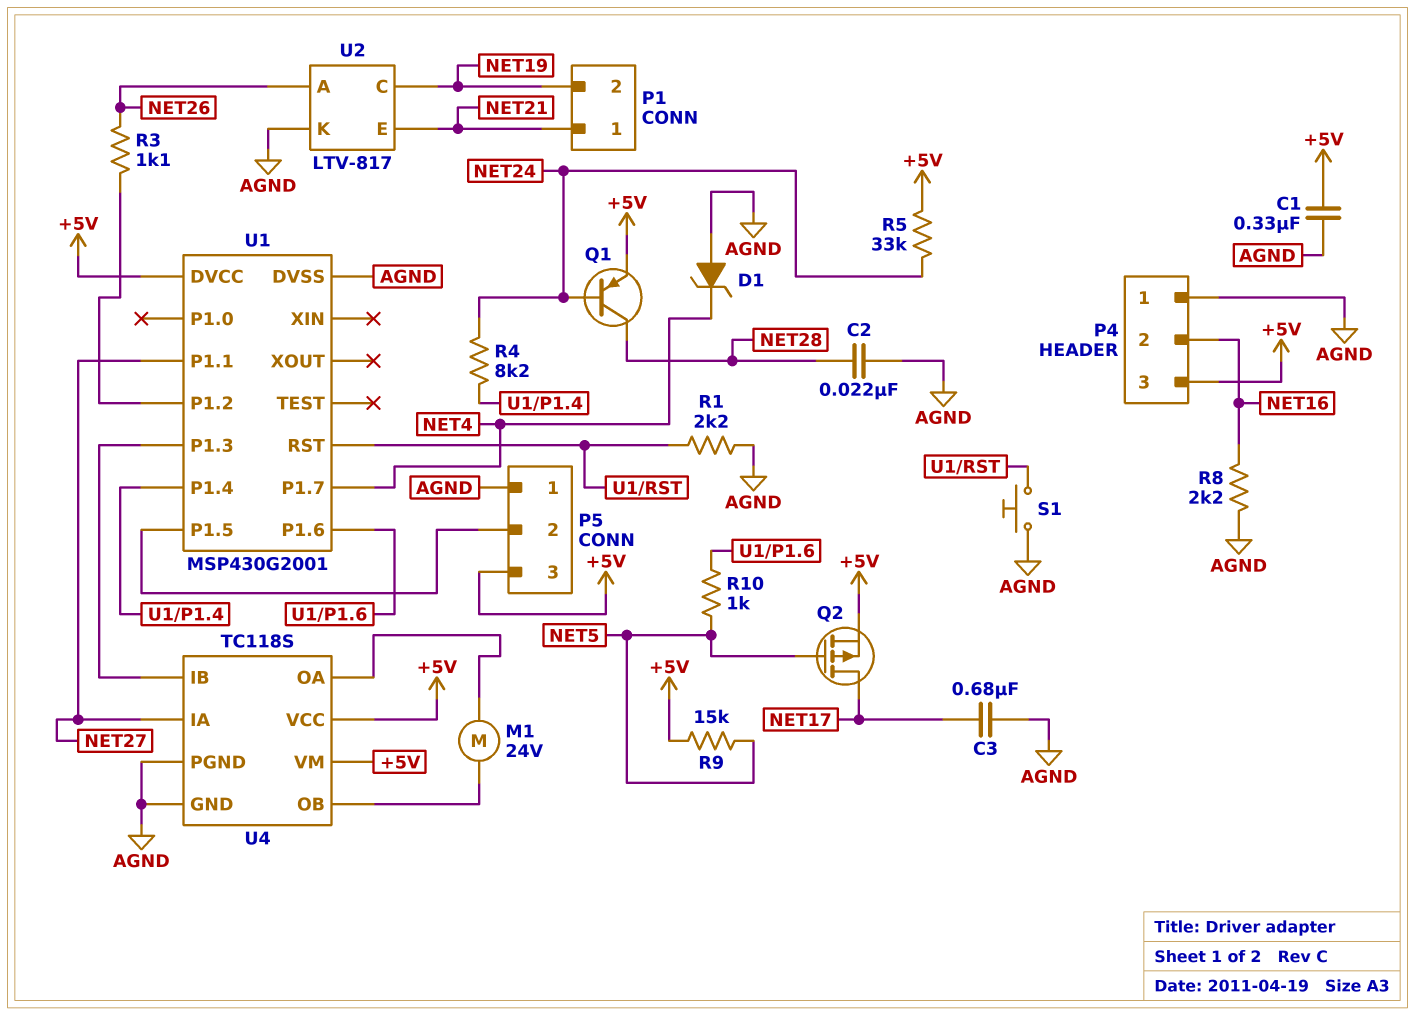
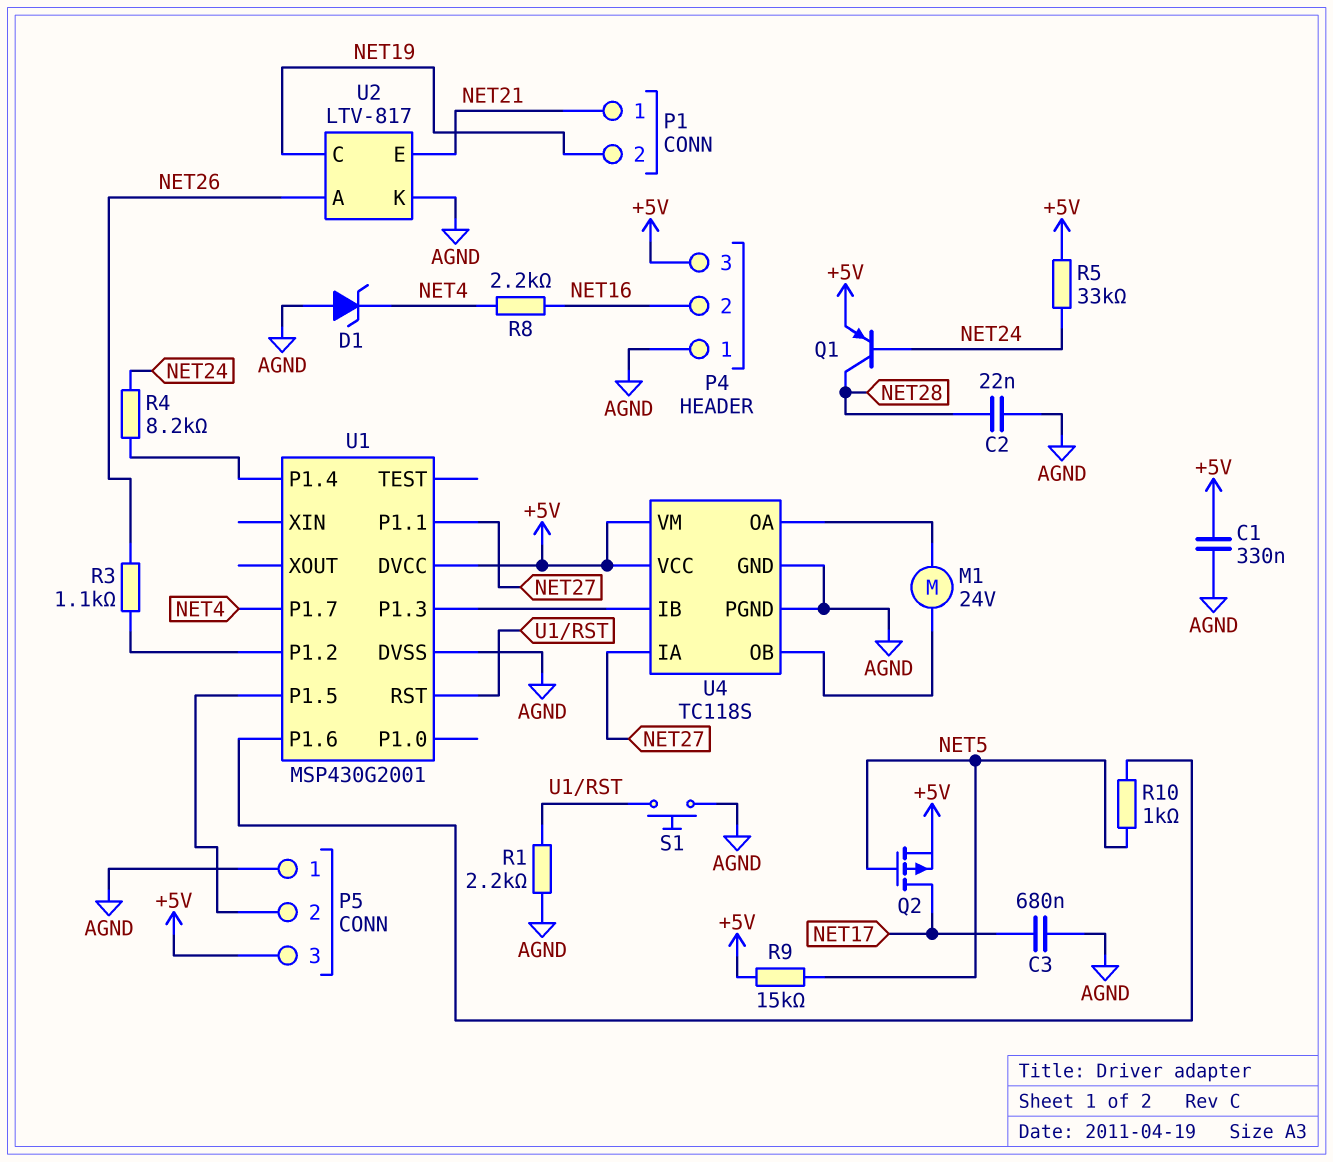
R8: 2.2k (AGND, NET16) -> 2.2k (NET4, NET16)

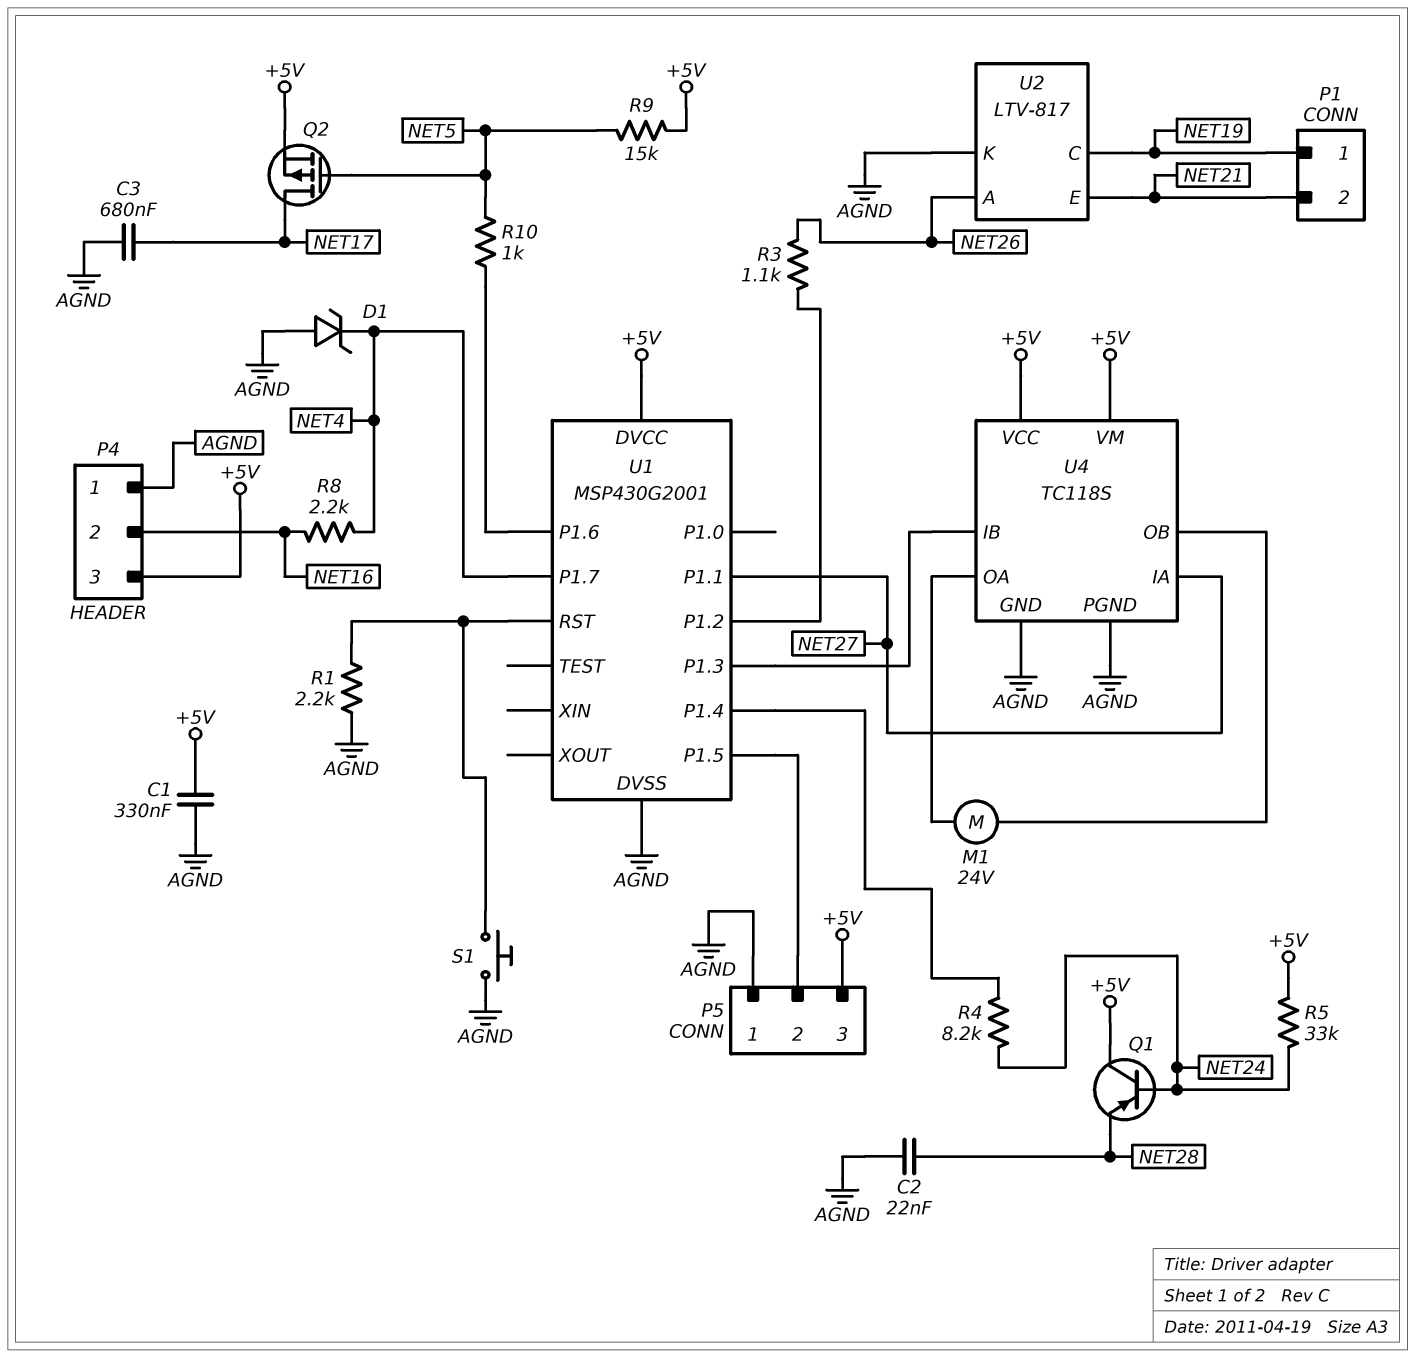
P1 pin 1: NET21 -> NET19
P1 pin 2: NET19 -> NET21
Q1: PNP (B NET24, C NET28, E +5V) -> PNP (B NET24, C +5V, E NET28)

